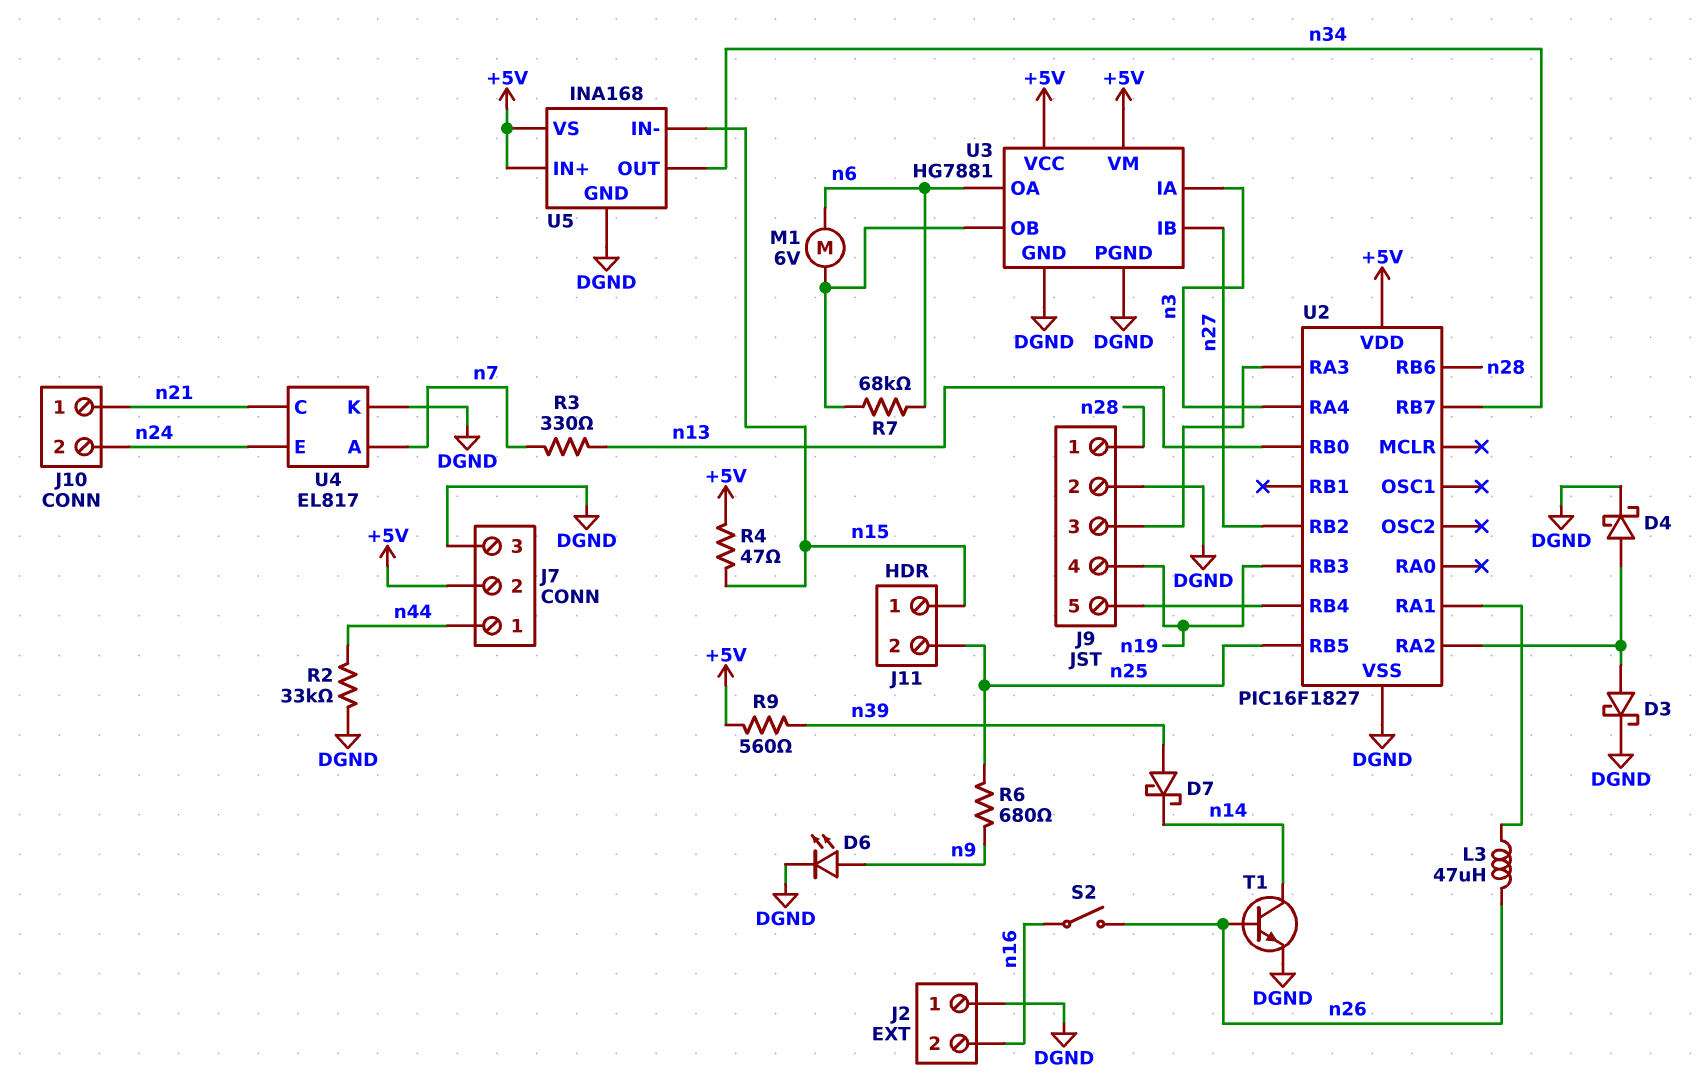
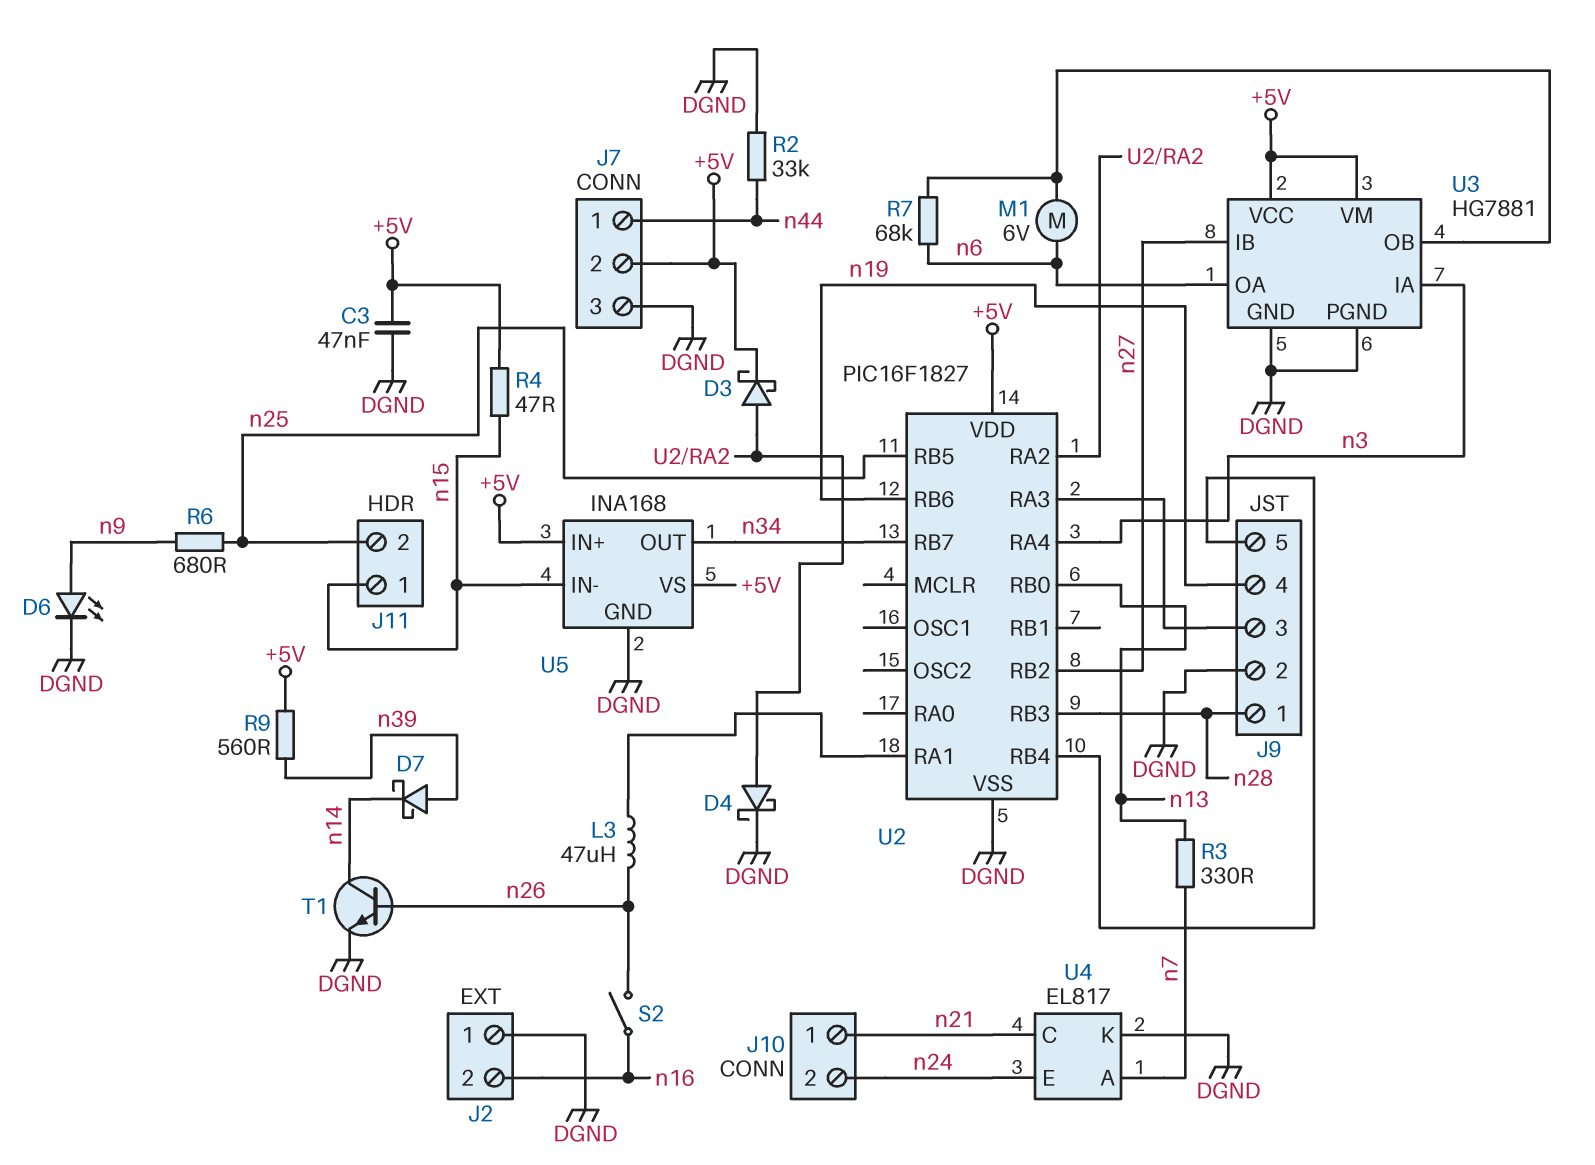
C3: none -> 47nF (+5V, DGND)
D3: schottky (A U2/RA2, K DGND) -> schottky (A U2/RA2, K +5V)
U2 pin RB3: n19 -> n28
U2 pin RB6: n28 -> n19

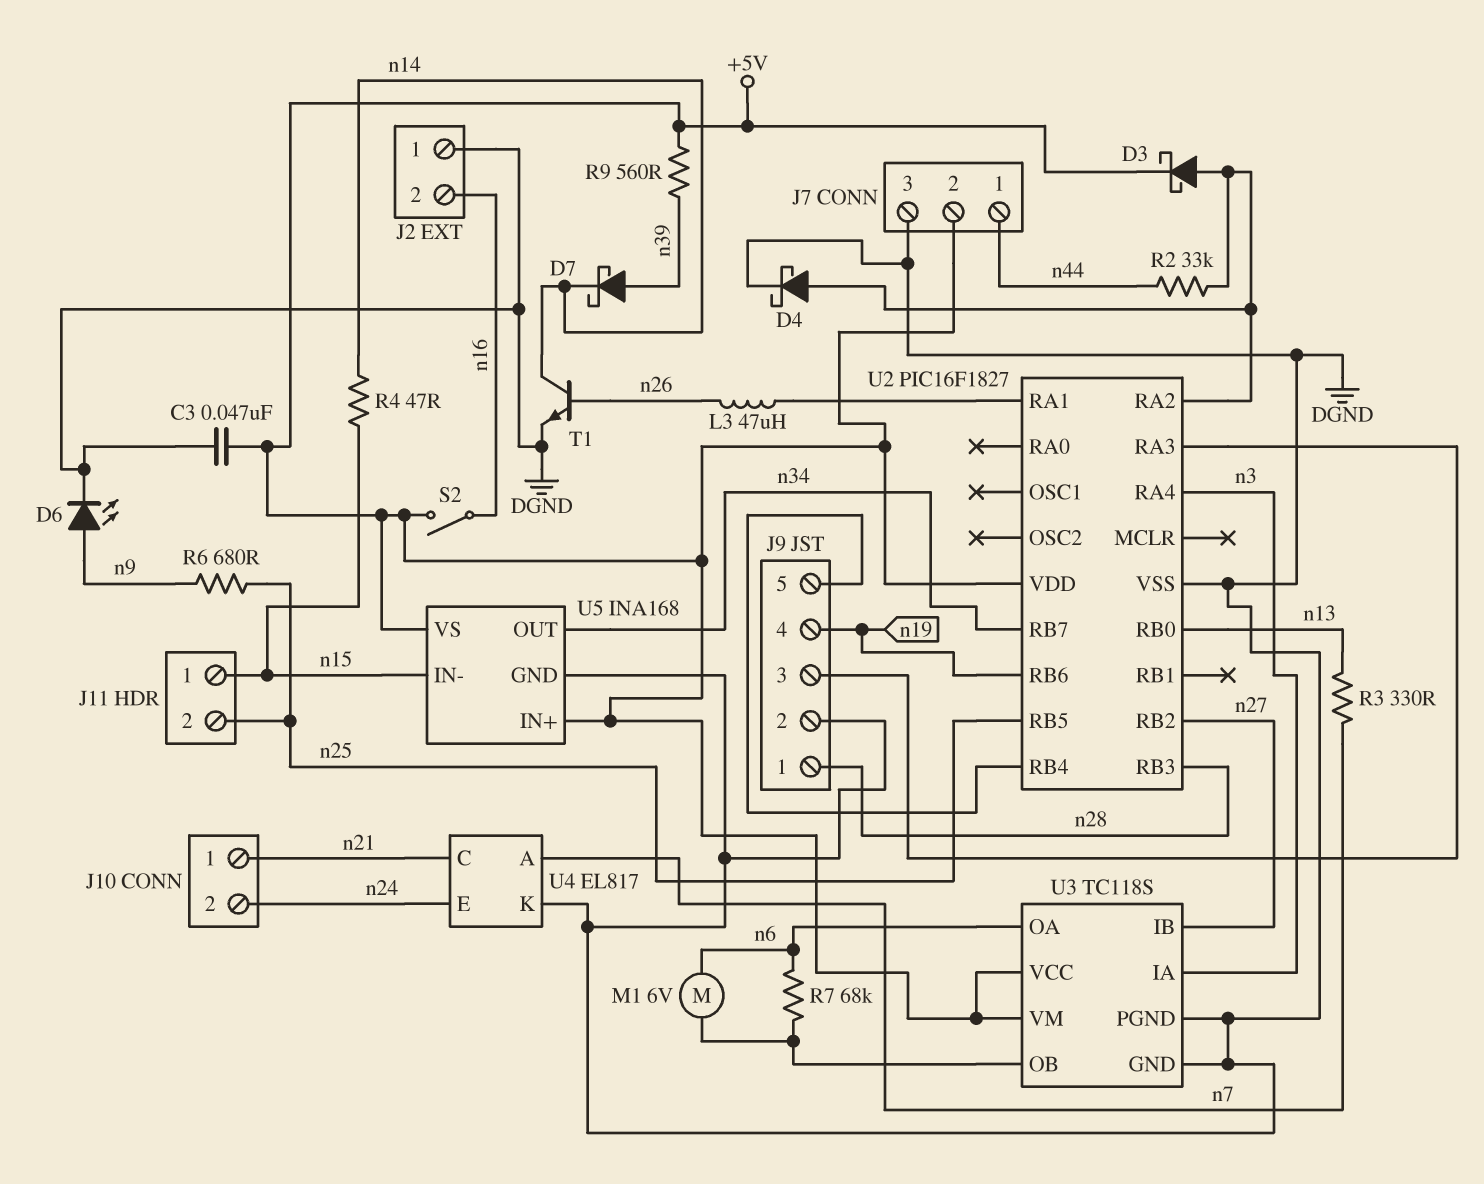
R2: 33k (DGND, n44) -> 33k (U2/RA2, n44)
R4: 47 (+5V, n15) -> 47 (n14, n15)
S2: switch (n16, n26) -> switch (+5V, n16)
U3: HG7881 -> TC118S

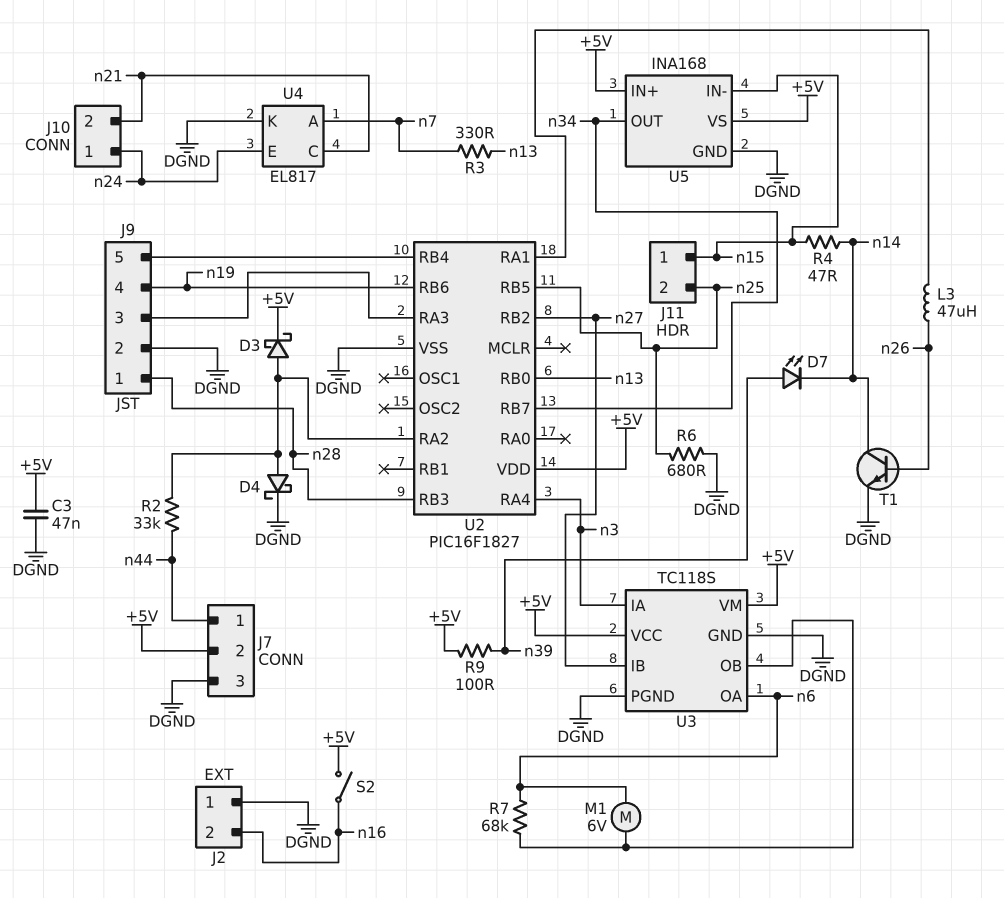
D6: LED (A n9, K DGND) -> none
D7: schottky (A n39, K n14) -> LED (A n39, K n14)
J10 pin 1: n21 -> n24
J10 pin 2: n24 -> n21
R6: 680 (n9, n25) -> 680 (DGND, n25)
R9: 560 (+5V, n39) -> 100 (+5V, n39)

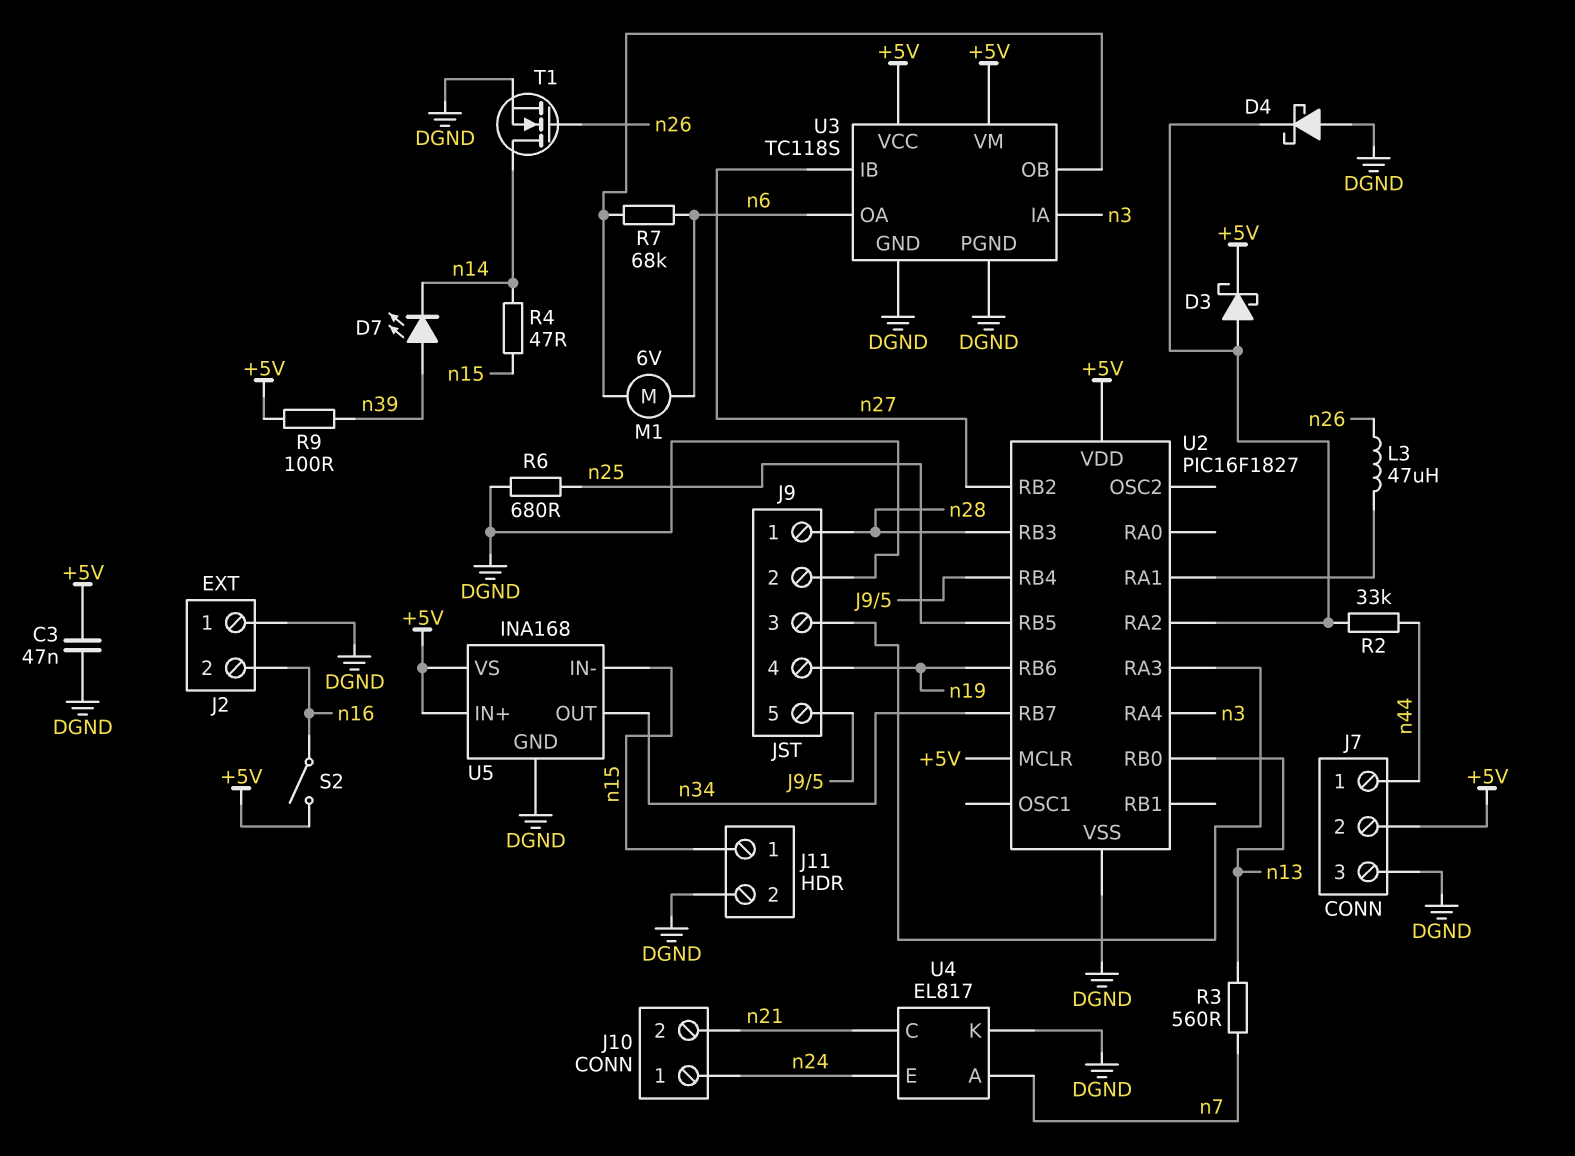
D4: schottky (A U2/RA2, K DGND) -> schottky (A DGND, K U2/RA2)
J11 pin 2: n25 -> DGND
R3: 330 (n7, n13) -> 560 (n7, n13)
T1: NPN (B n26, C n14, E DGND) -> NMOS (G n26, D n14, S DGND)
U2 pin MCLR: none -> +5V

